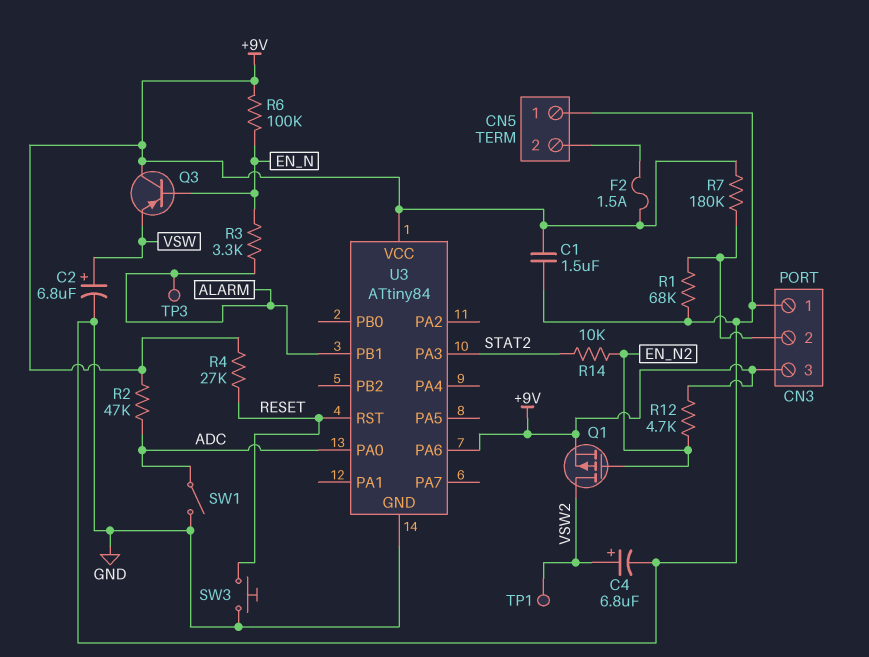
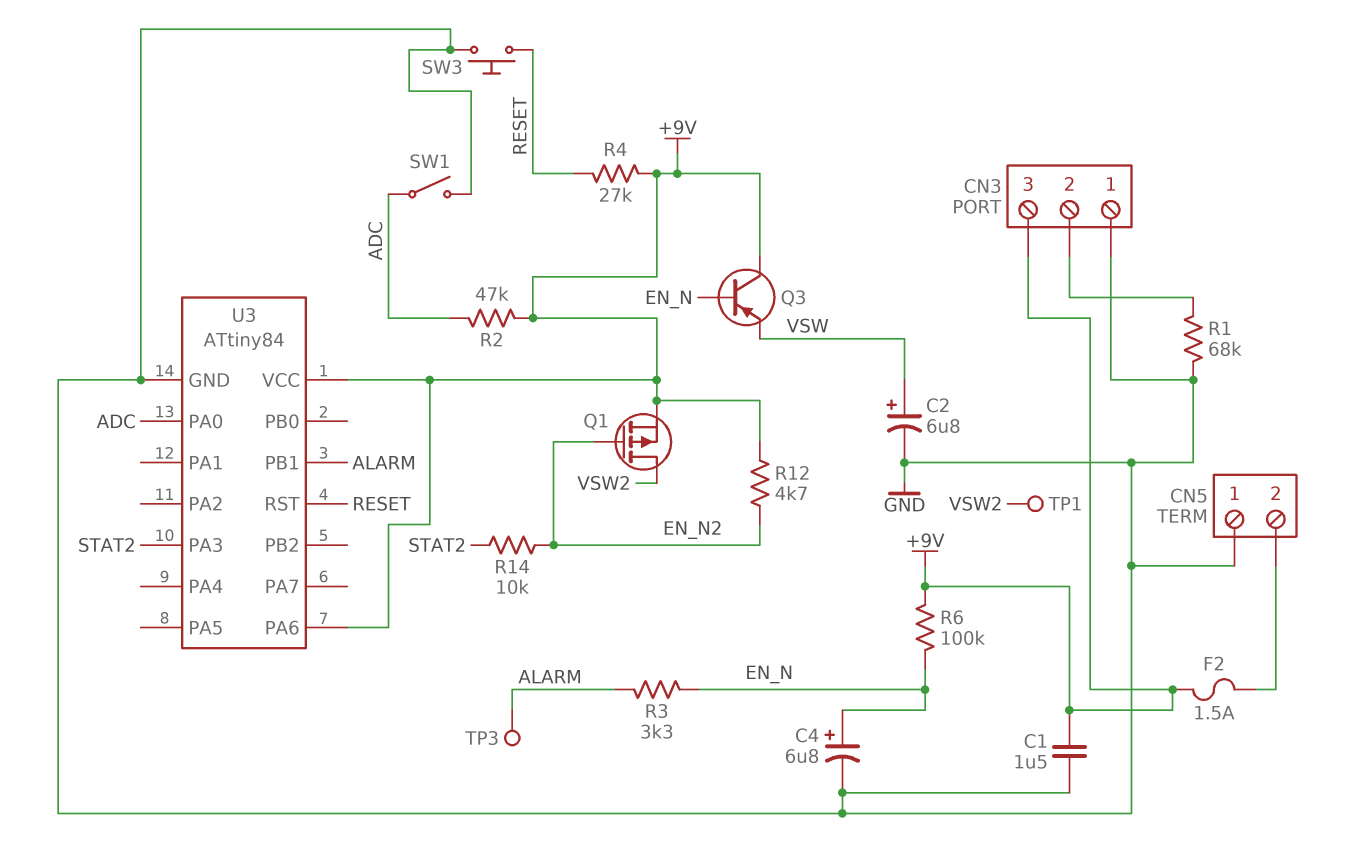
C4: 6.8uF (plus VSW2, minus GND) -> 6.8uF (plus EN_N, minus GND)
R7: 180k (+9V, CN3/2) -> none

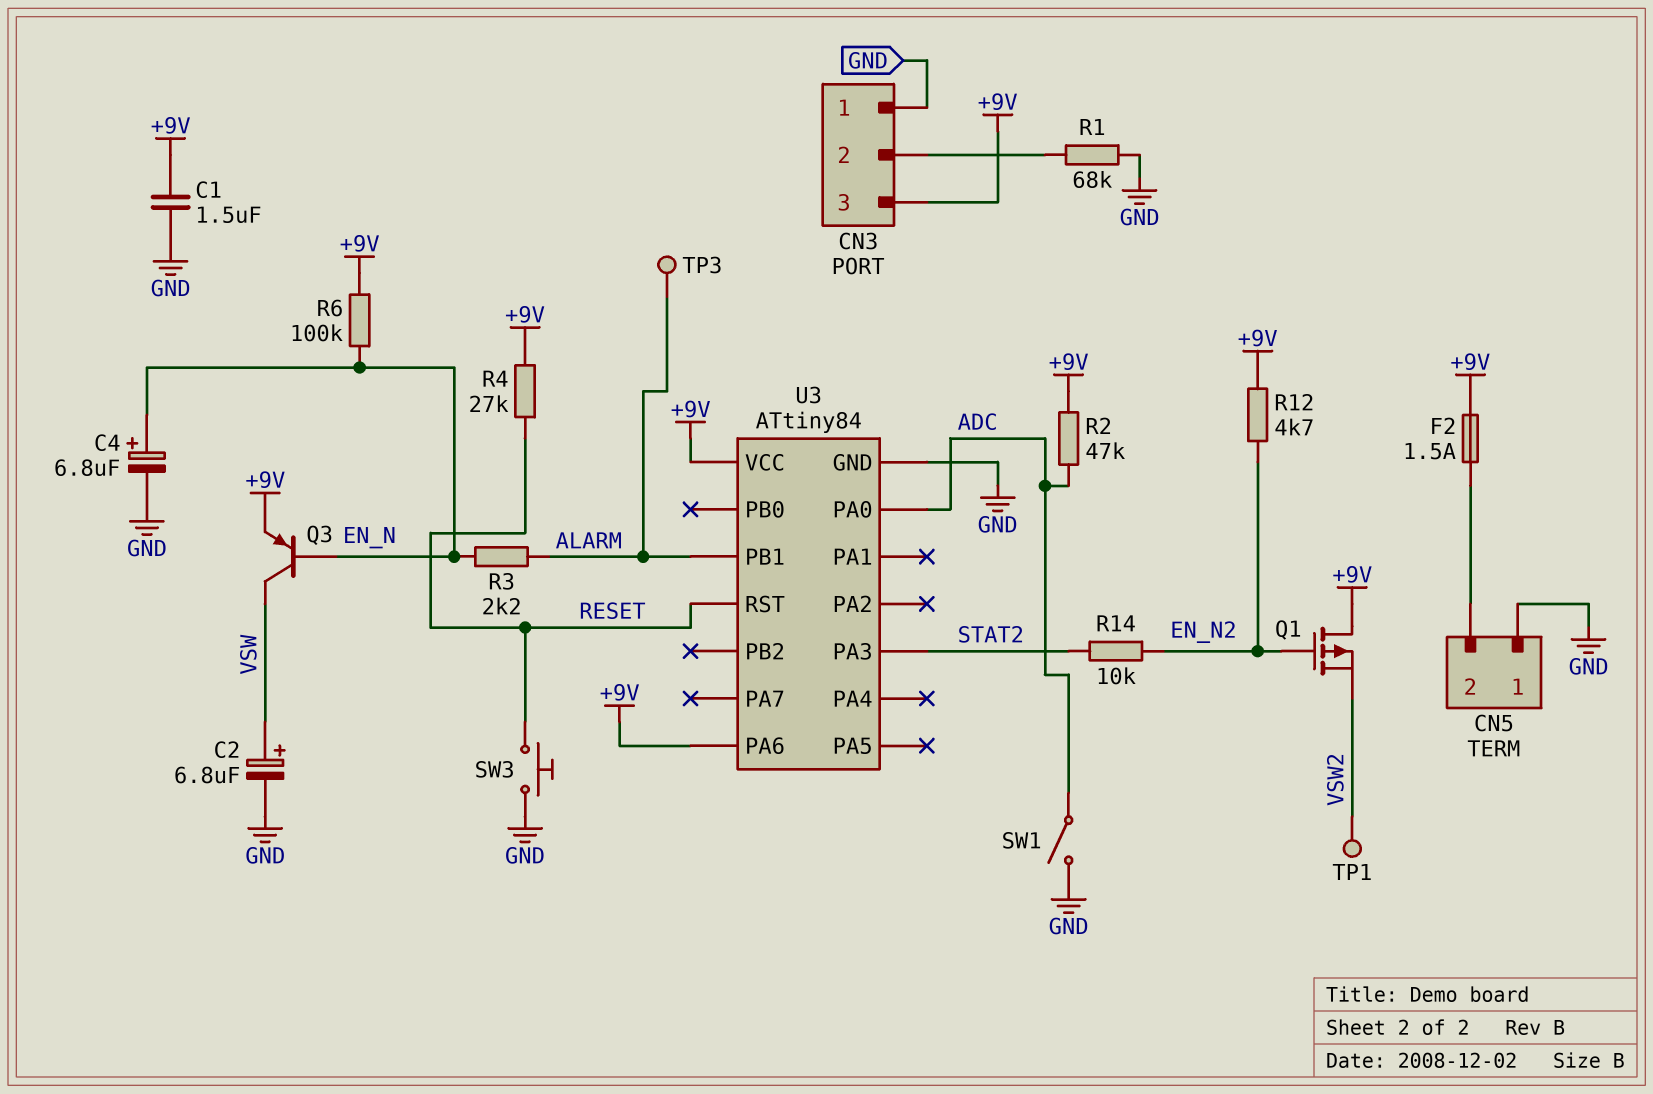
Q1: PMOS (G EN_N2, D VSW2, S +9V) -> PMOS (G EN_N2, D +9V, S VSW2)
Q3: PNP (B EN_N, C +9V, E VSW) -> PNP (B EN_N, C VSW, E +9V)
R3: 3.3k (ALARM, EN_N) -> 2.2k (ALARM, EN_N)

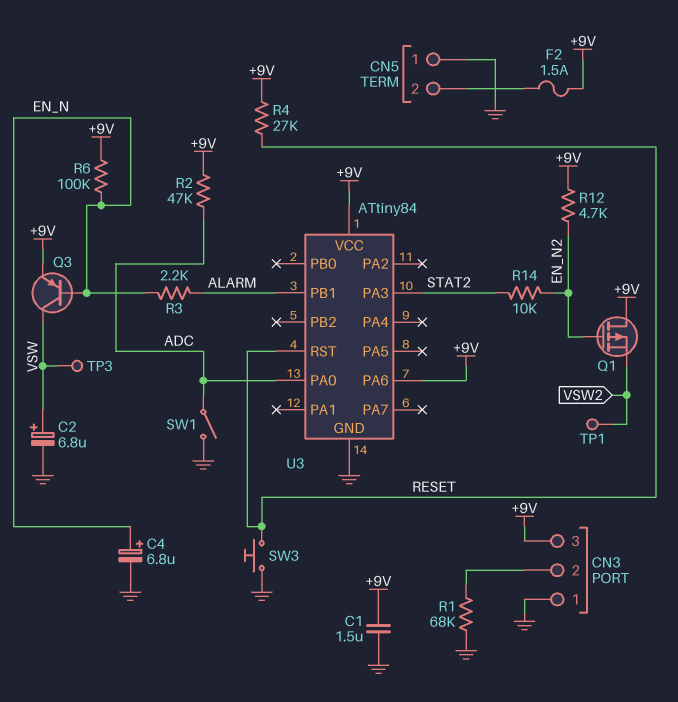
TP3: test point (ALARM) -> test point (VSW)

